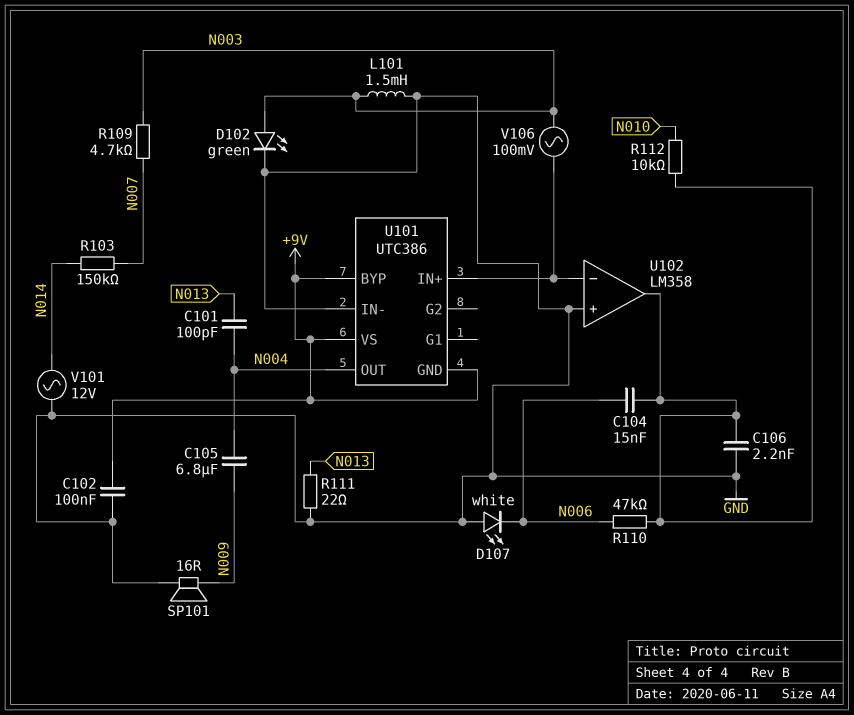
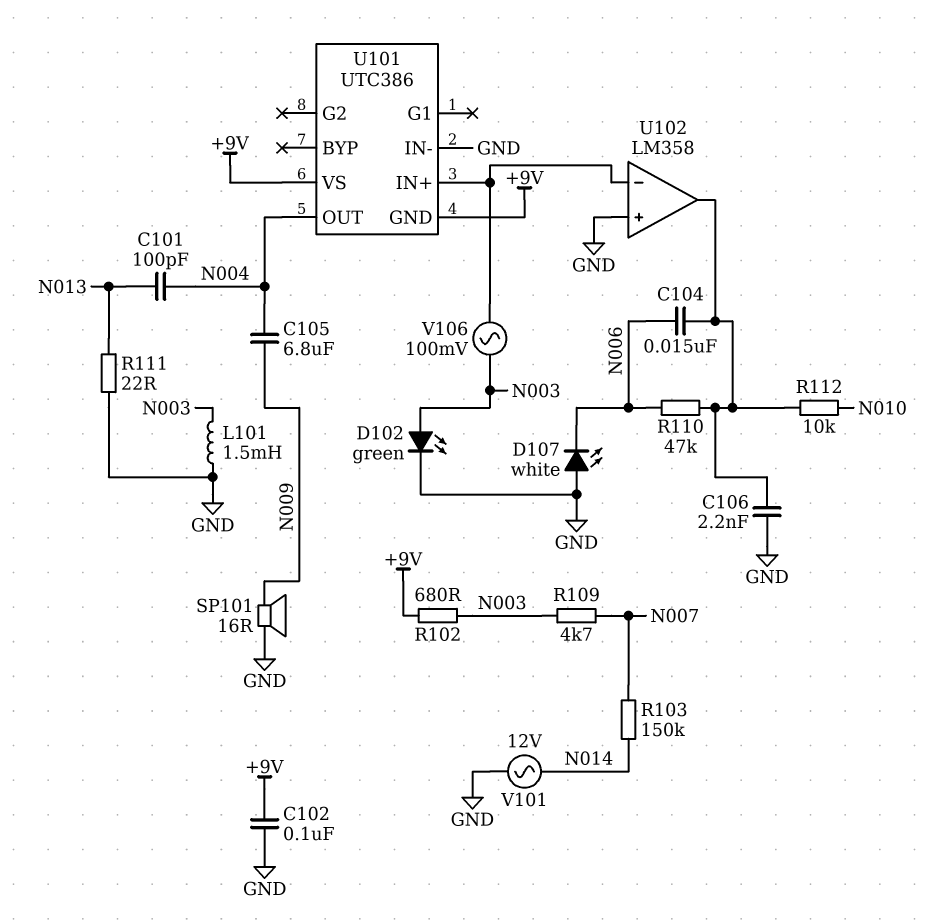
R102: none -> 680 (+9V, N003)
U101 pin BYP: +9V -> none

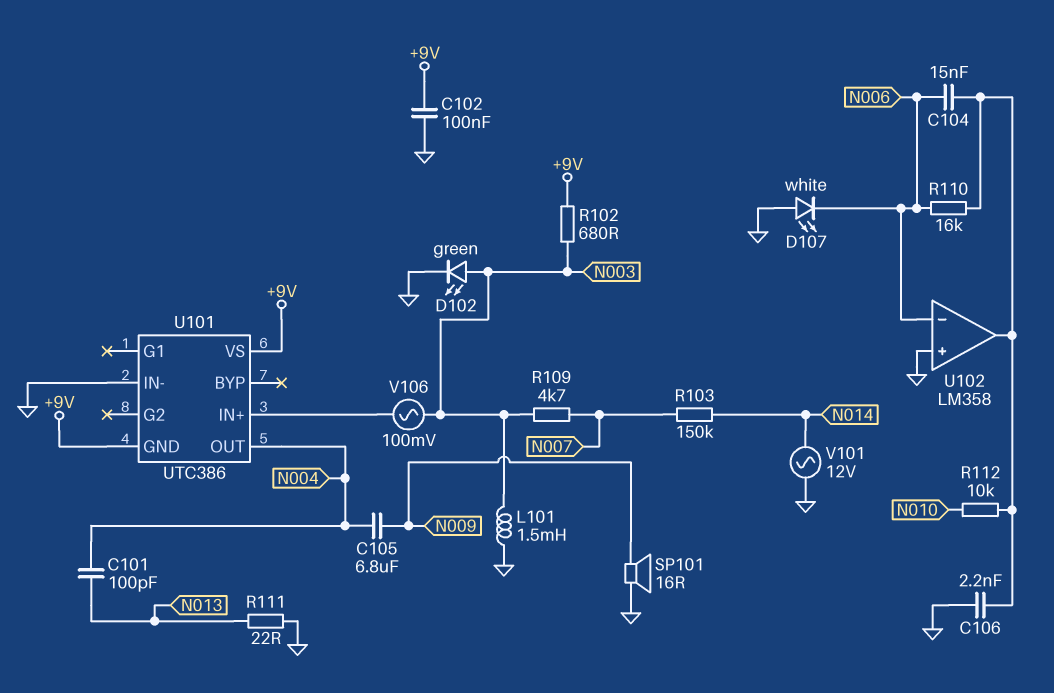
R110: 47k (N006, U102/out) -> 16k (N006, U102/out)
U102 pin in-: U101/IN+ -> N006

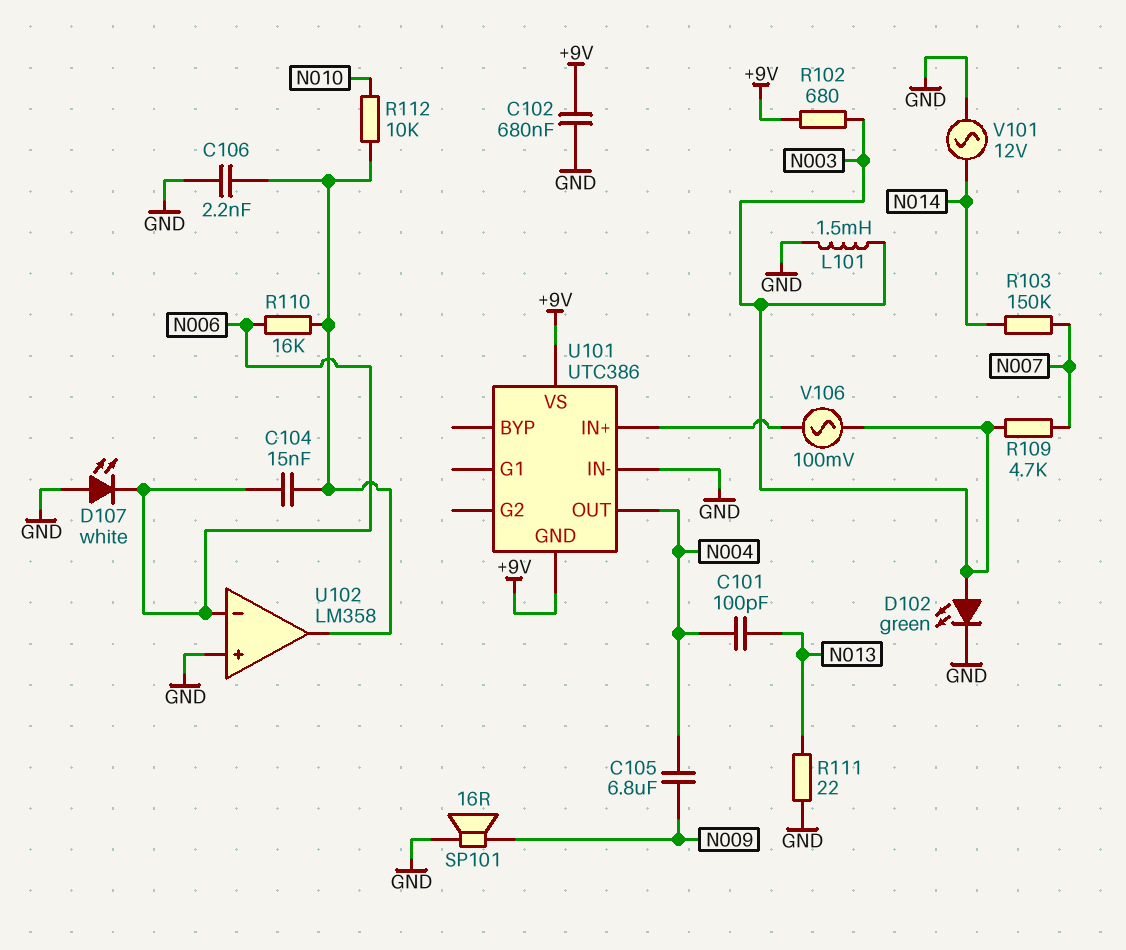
C102: 100nF (+9V, GND) -> 680nF (+9V, GND)

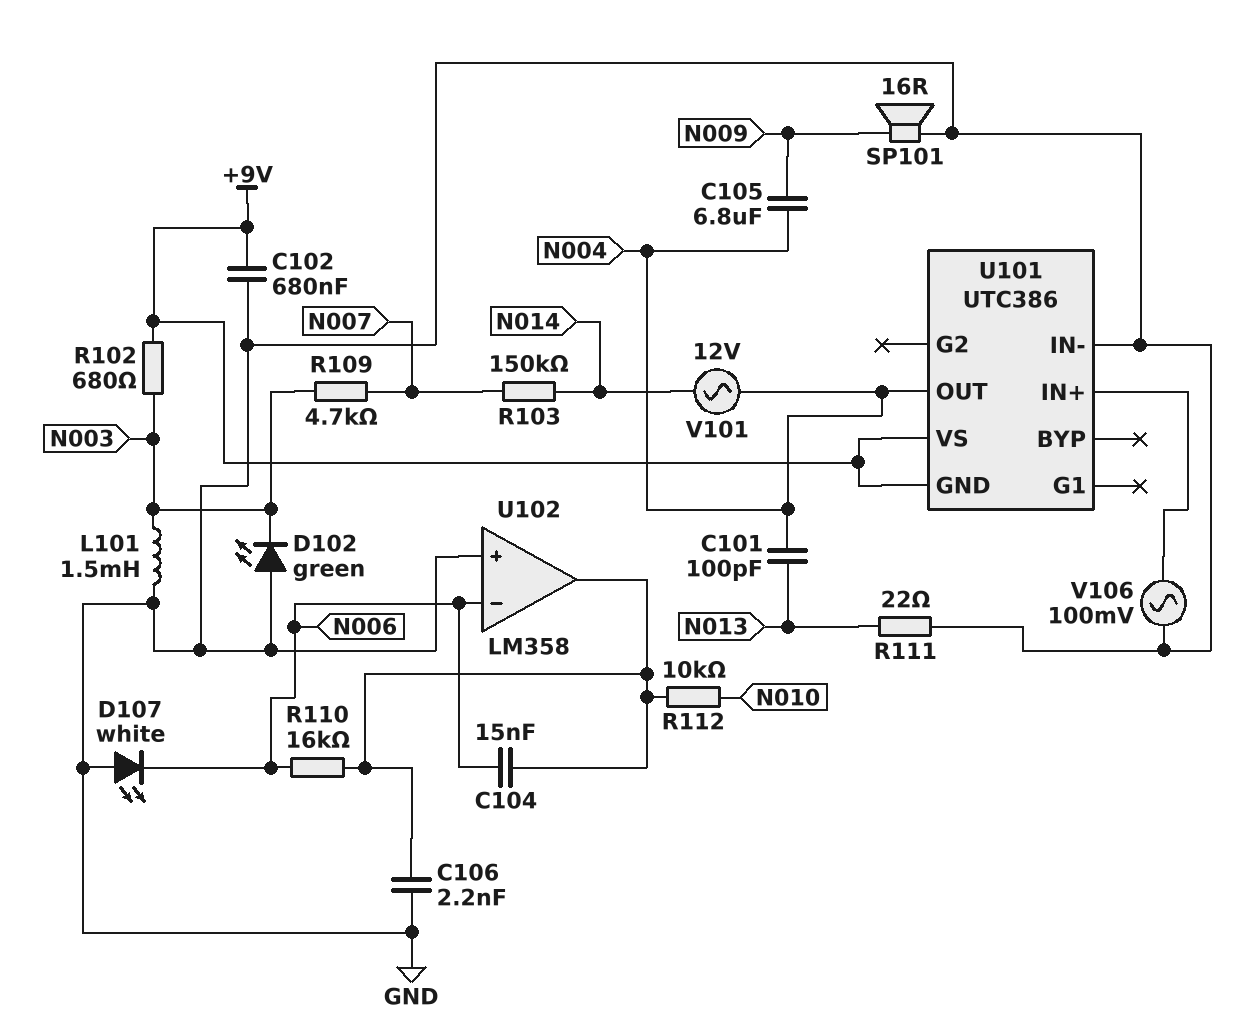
D102: LED green (A N003, K GND) -> LED green (A GND, K N003)
V101: AC 12V (GND, N014) -> AC 12V (N004, N014)
V106: AC 100mV (N003, U101/IN+) -> AC 100mV (GND, U101/IN+)

